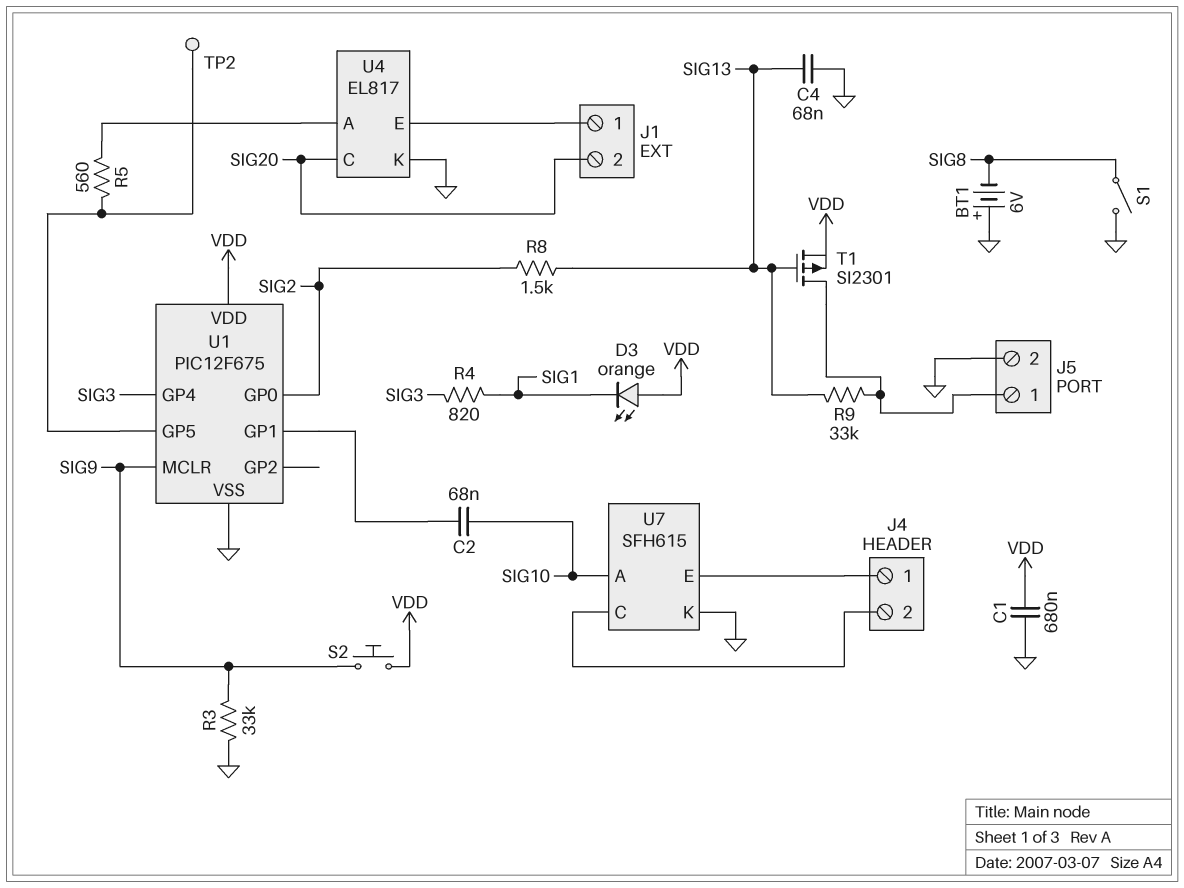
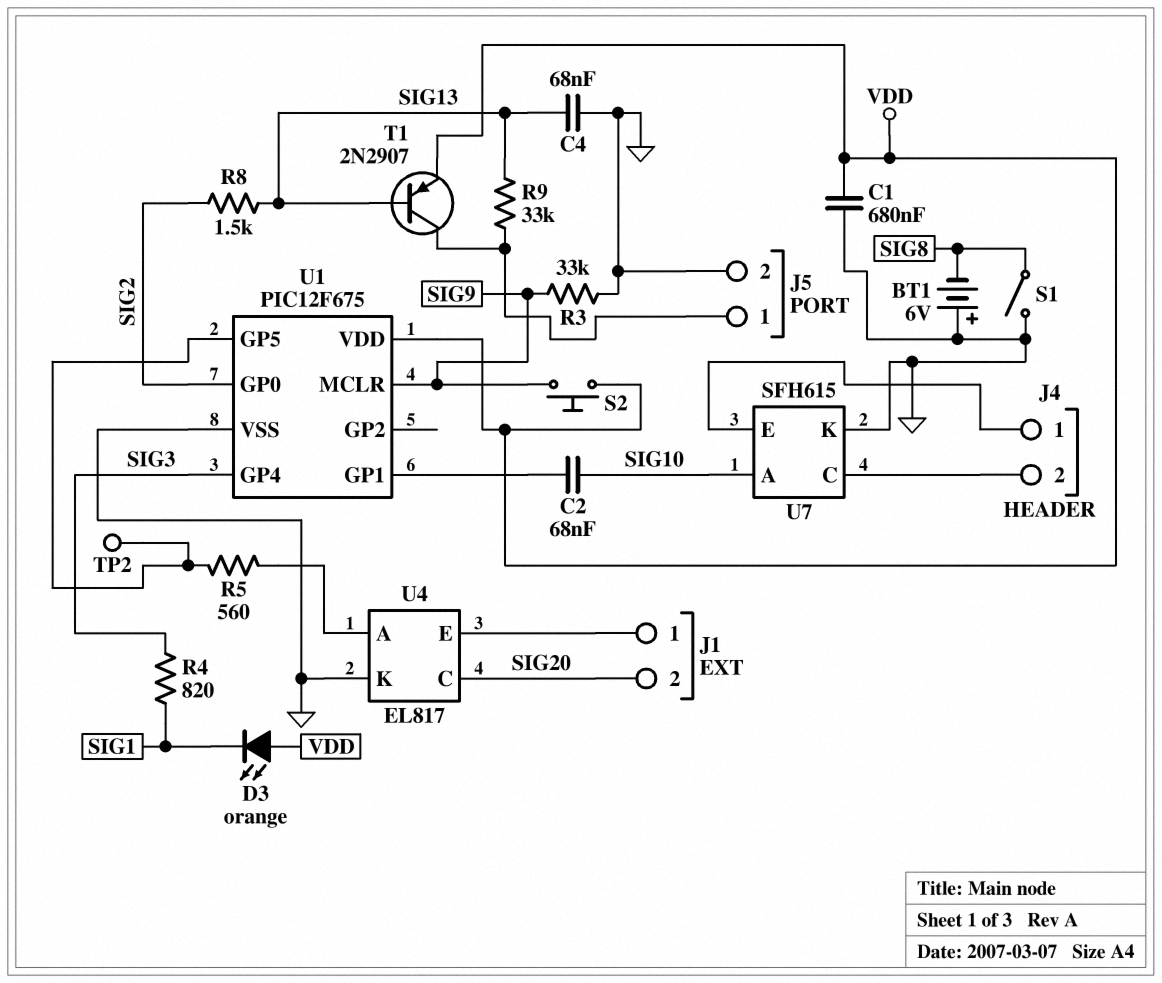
T1: PMOS SI2301 (G SIG13, D J5/1, S VDD) -> PNP 2N2907 (B SIG13, C J5/1, E VDD)

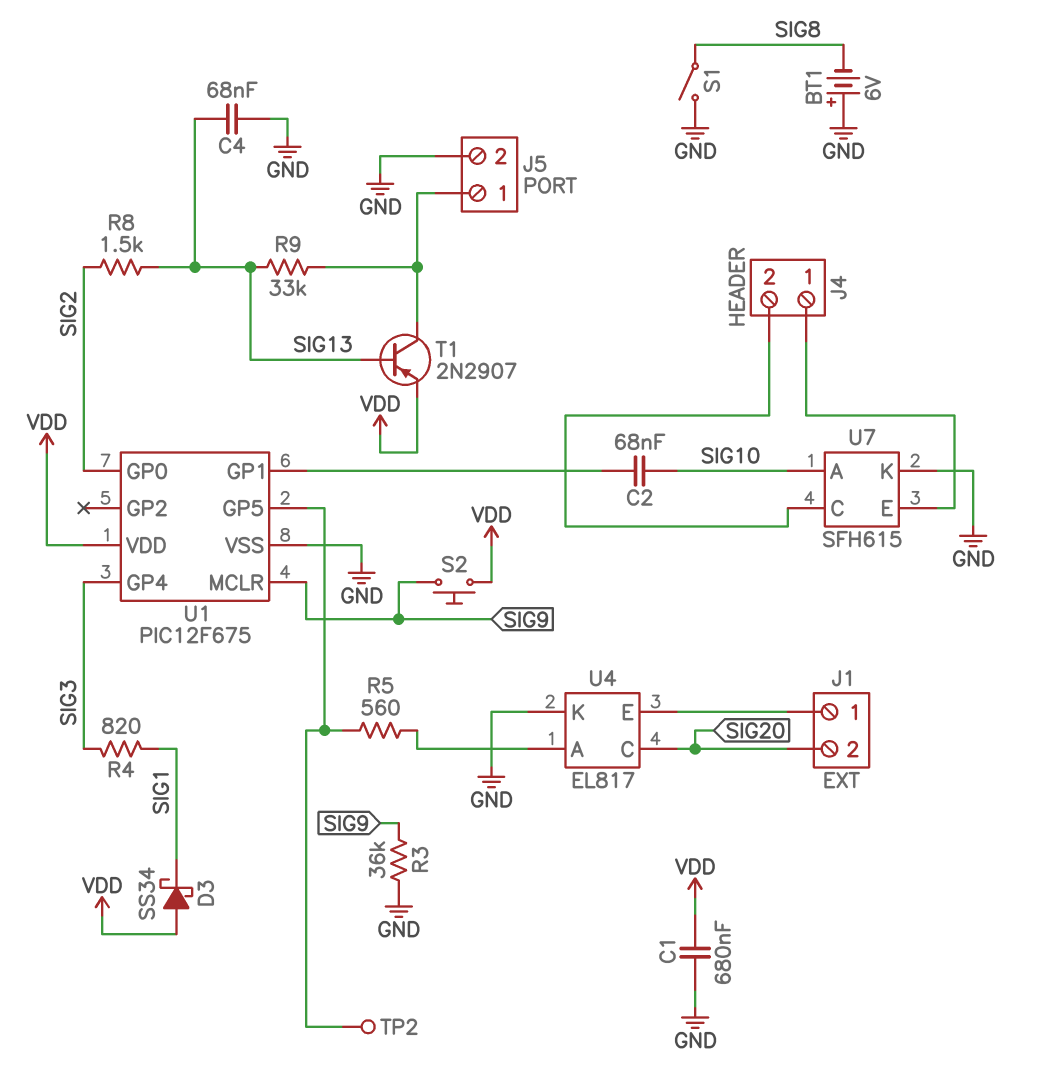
D3: LED orange (A VDD, K SIG1) -> schottky SS34 (A VDD, K SIG1)
R3: 33k (GND, SIG9) -> 36k (GND, SIG9)

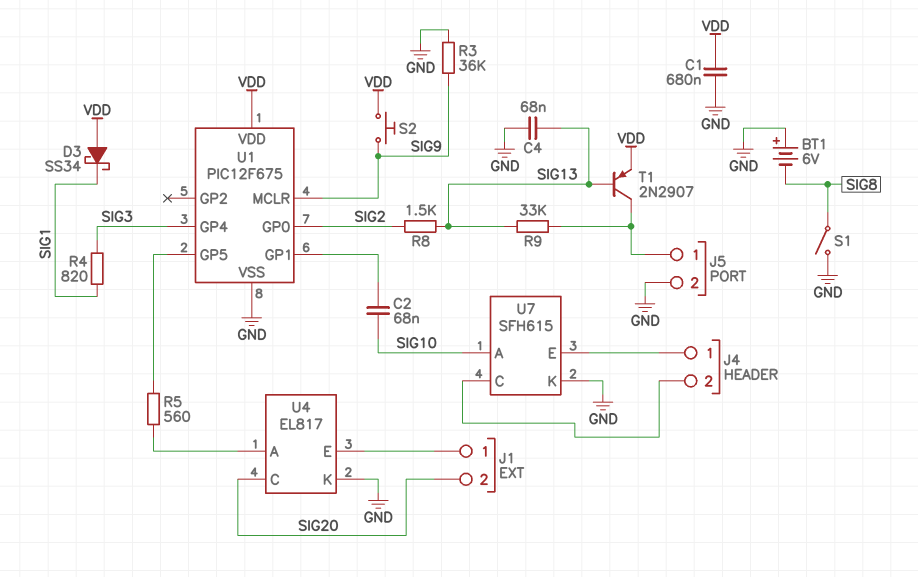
TP2: test point (U1/GP5) -> none

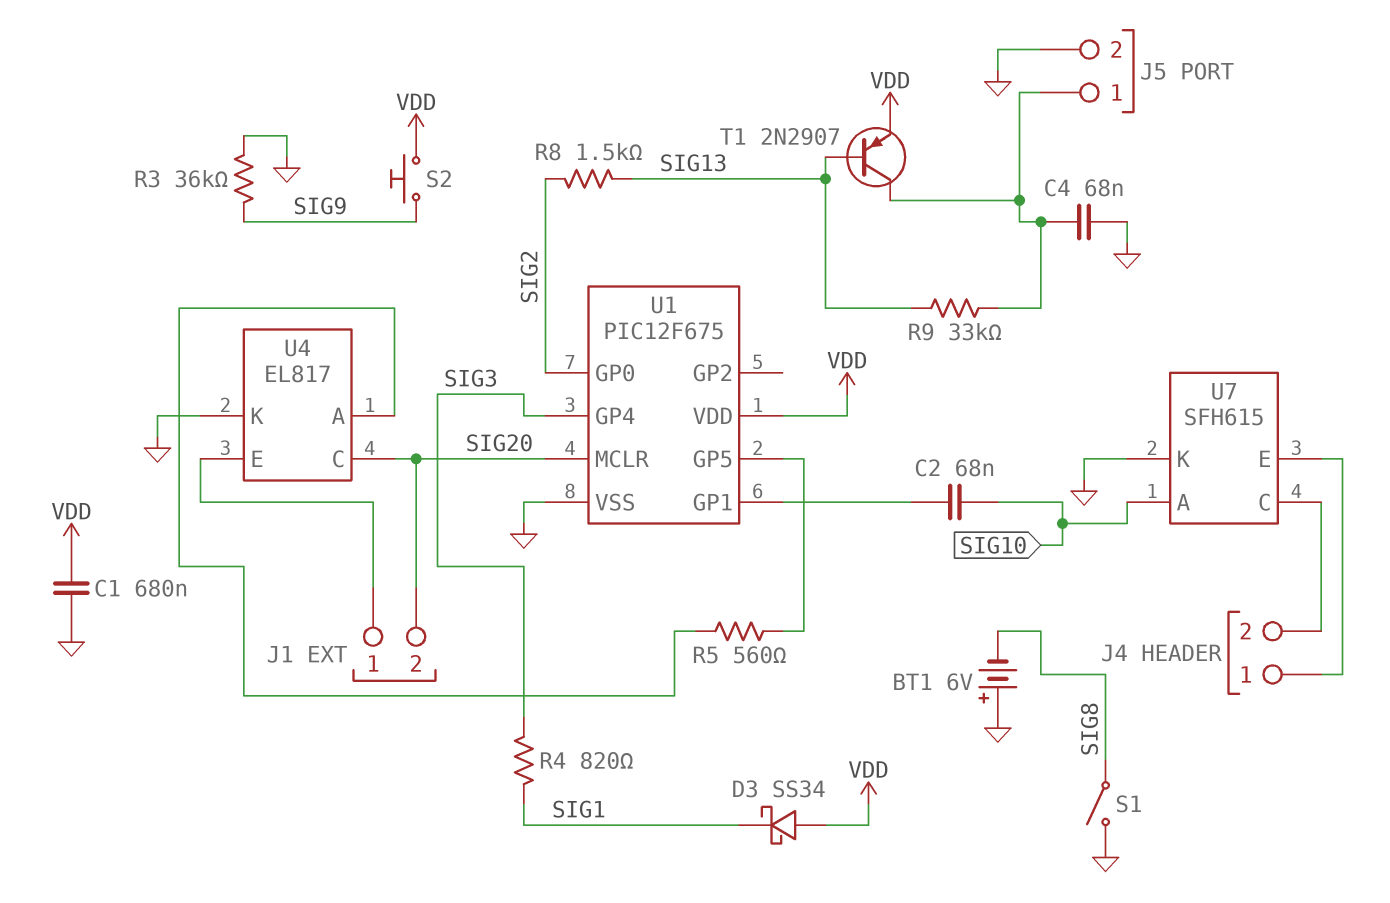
C4: 68nF (GND, SIG13) -> 68nF (GND, J5/1)
U1 pin MCLR: SIG9 -> SIG20

